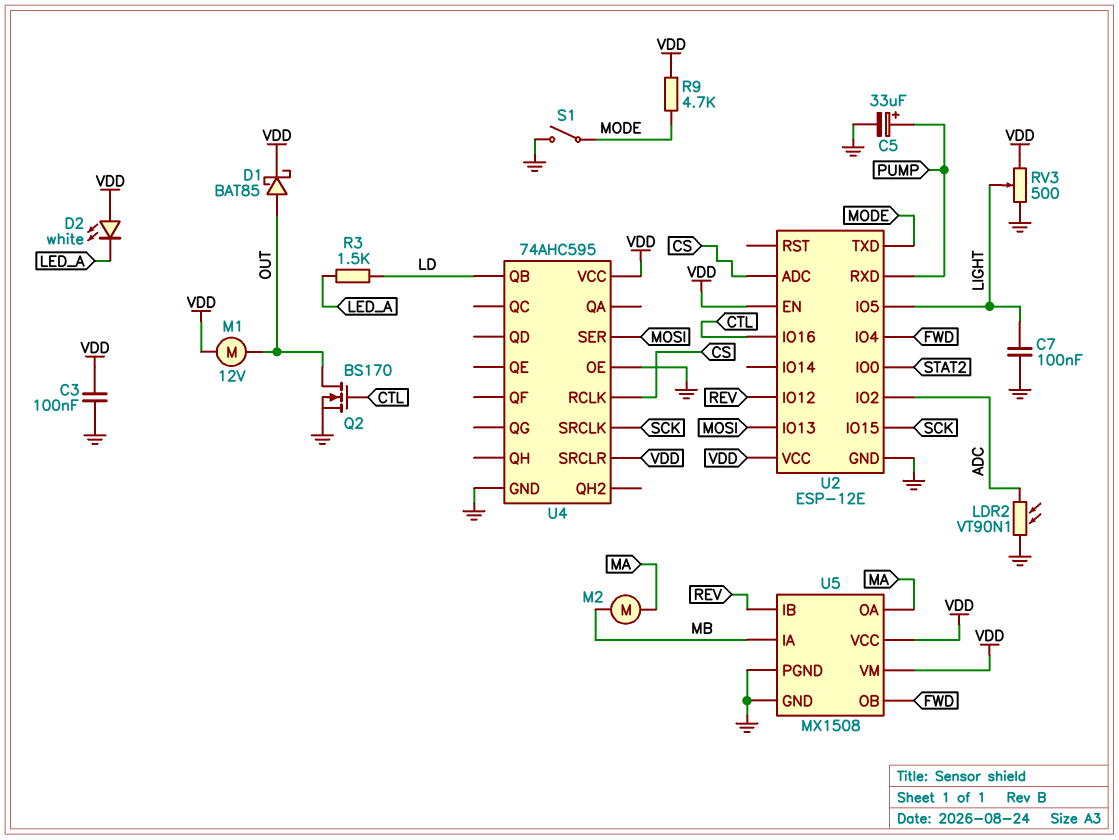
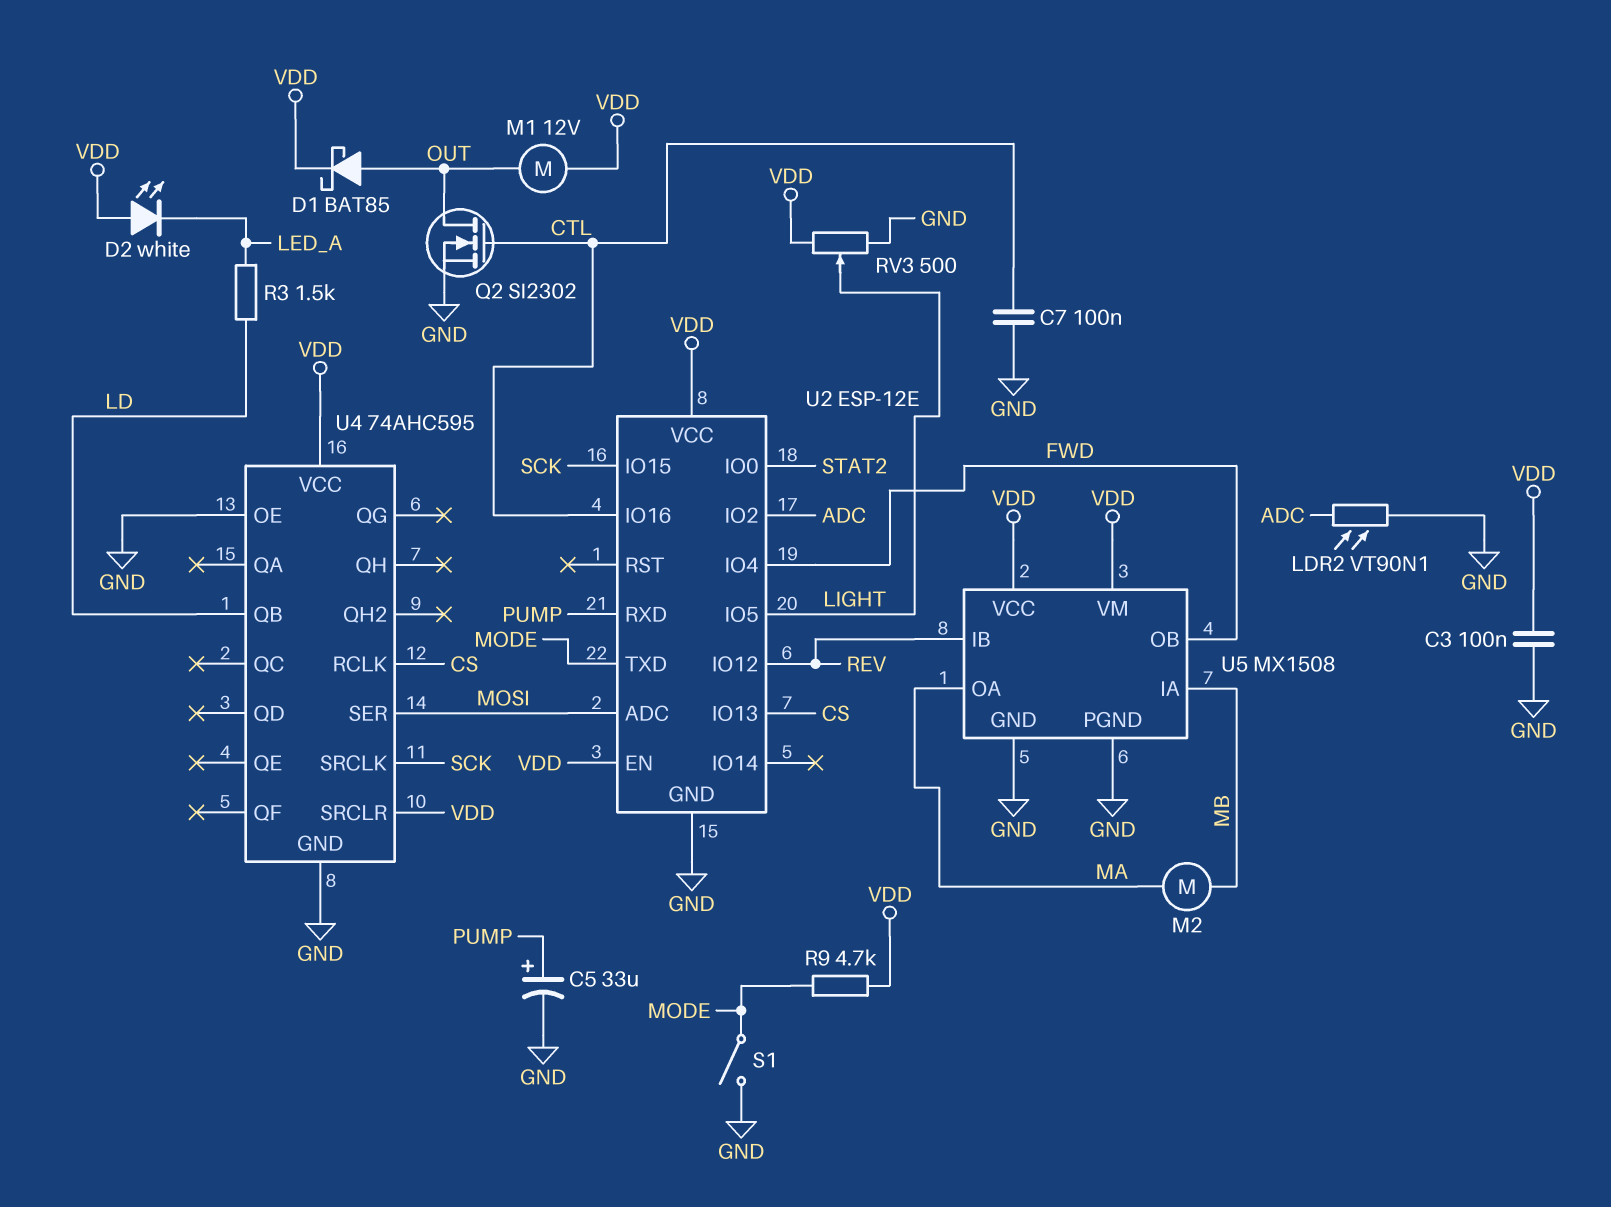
C7: 100nF (GND, LIGHT) -> 100nF (CTL, GND)
Q2: NMOS BS170 (G CTL, D OUT, S GND) -> NMOS SI2302 (G CTL, D OUT, S GND)
U2 pin ADC: CS -> MOSI
U2 pin IO13: MOSI -> CS

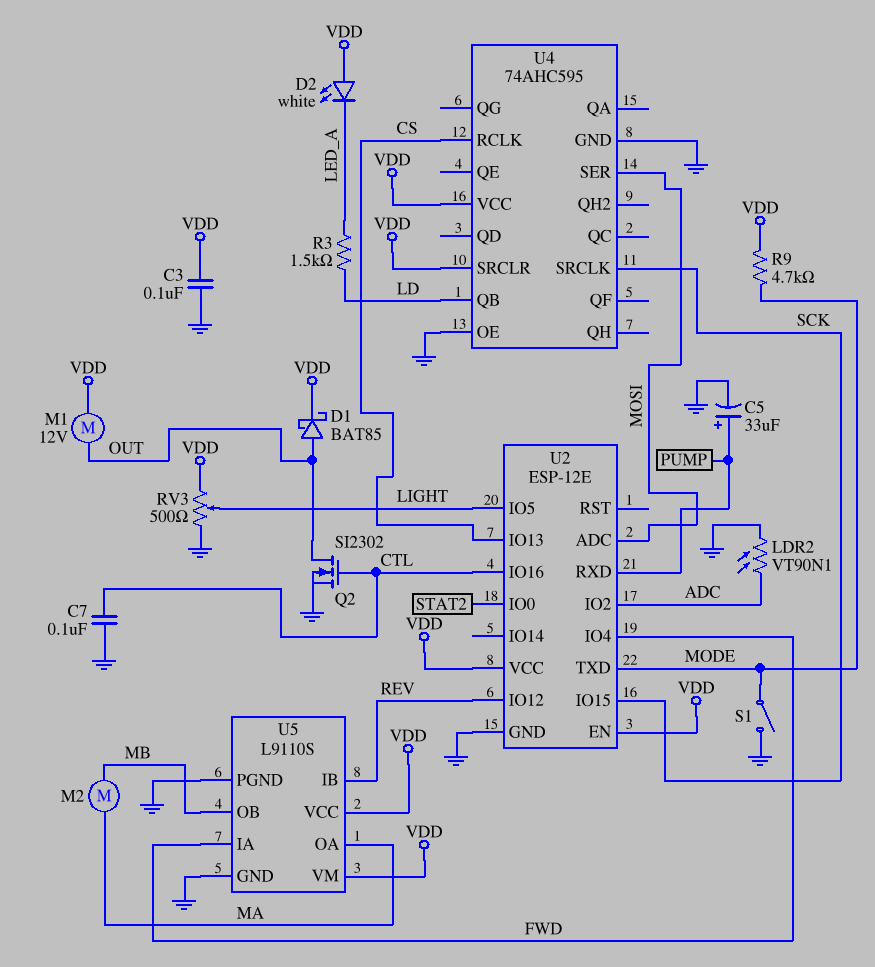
U5: MX1508 -> L9110S
U5 pin IA: MB -> FWD
U5 pin OB: FWD -> MB

